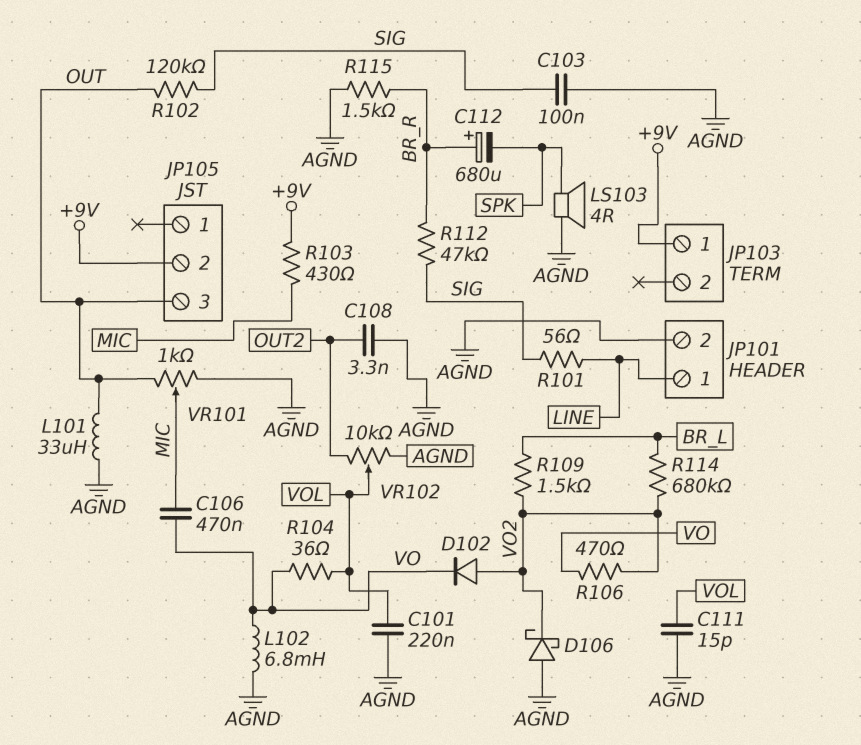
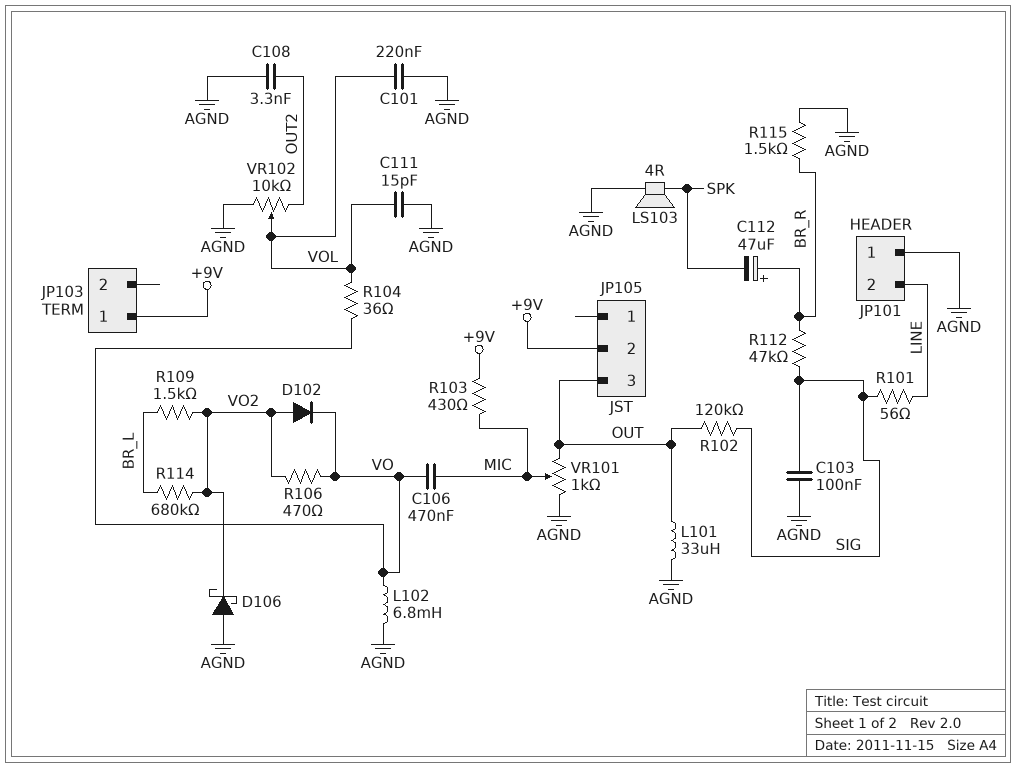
C112: 680uF (plus BR_R, minus SPK) -> 47uF (plus BR_R, minus SPK)
JP101 pin 1: LINE -> AGND
JP101 pin 2: AGND -> LINE

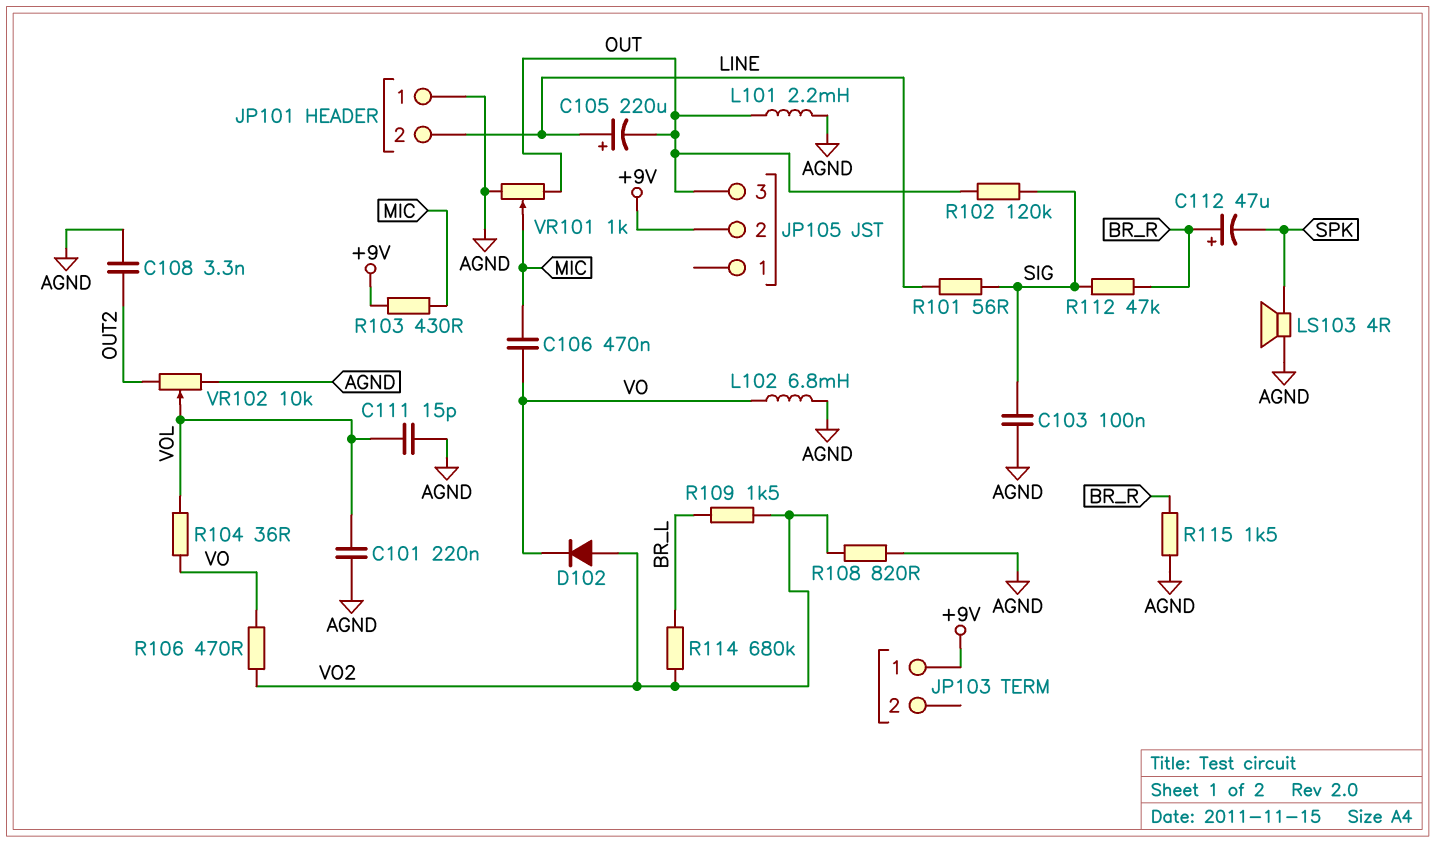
C105: none -> 220uF (plus LINE, minus OUT)
D106: schottky (A AGND, K VO2) -> none
L101: 33uH (AGND, OUT) -> 2.2mH (AGND, OUT)
R108: none -> 820 (AGND, VO2)

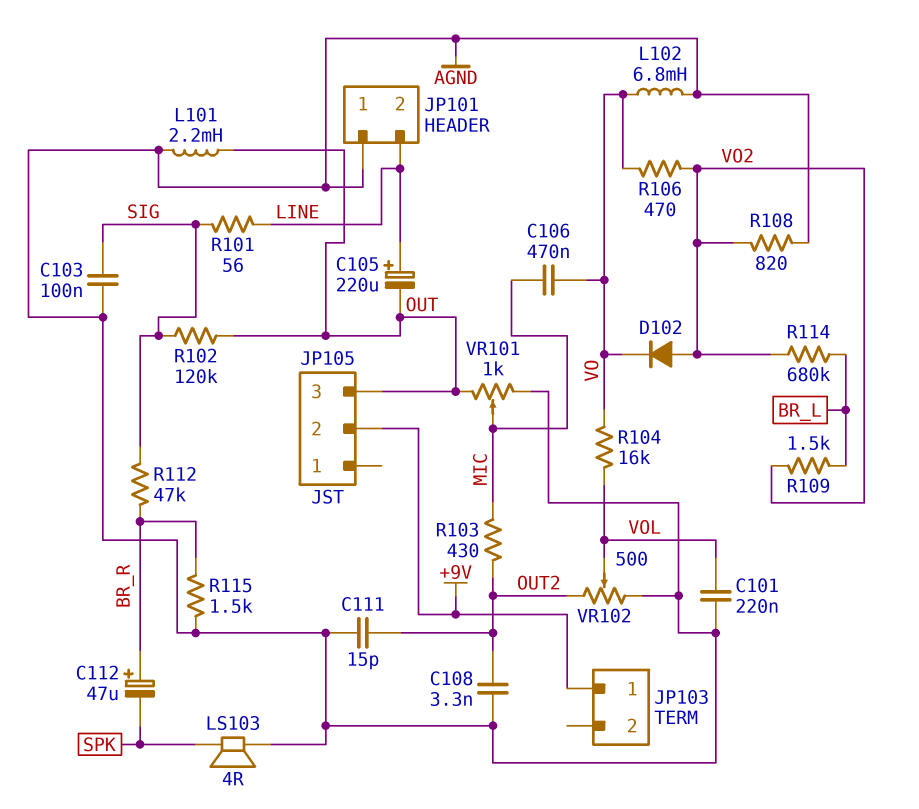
C111: 15pF (AGND, VOL) -> 15pF (AGND, OUT2)
R103: 430 (+9V, MIC) -> 430 (MIC, OUT2)
R104: 36 (VO, VOL) -> 16k (VO, VOL)
VR102: 10k (AGND, OUT2, wiper VOL) -> 500 (AGND, OUT2, wiper VOL)

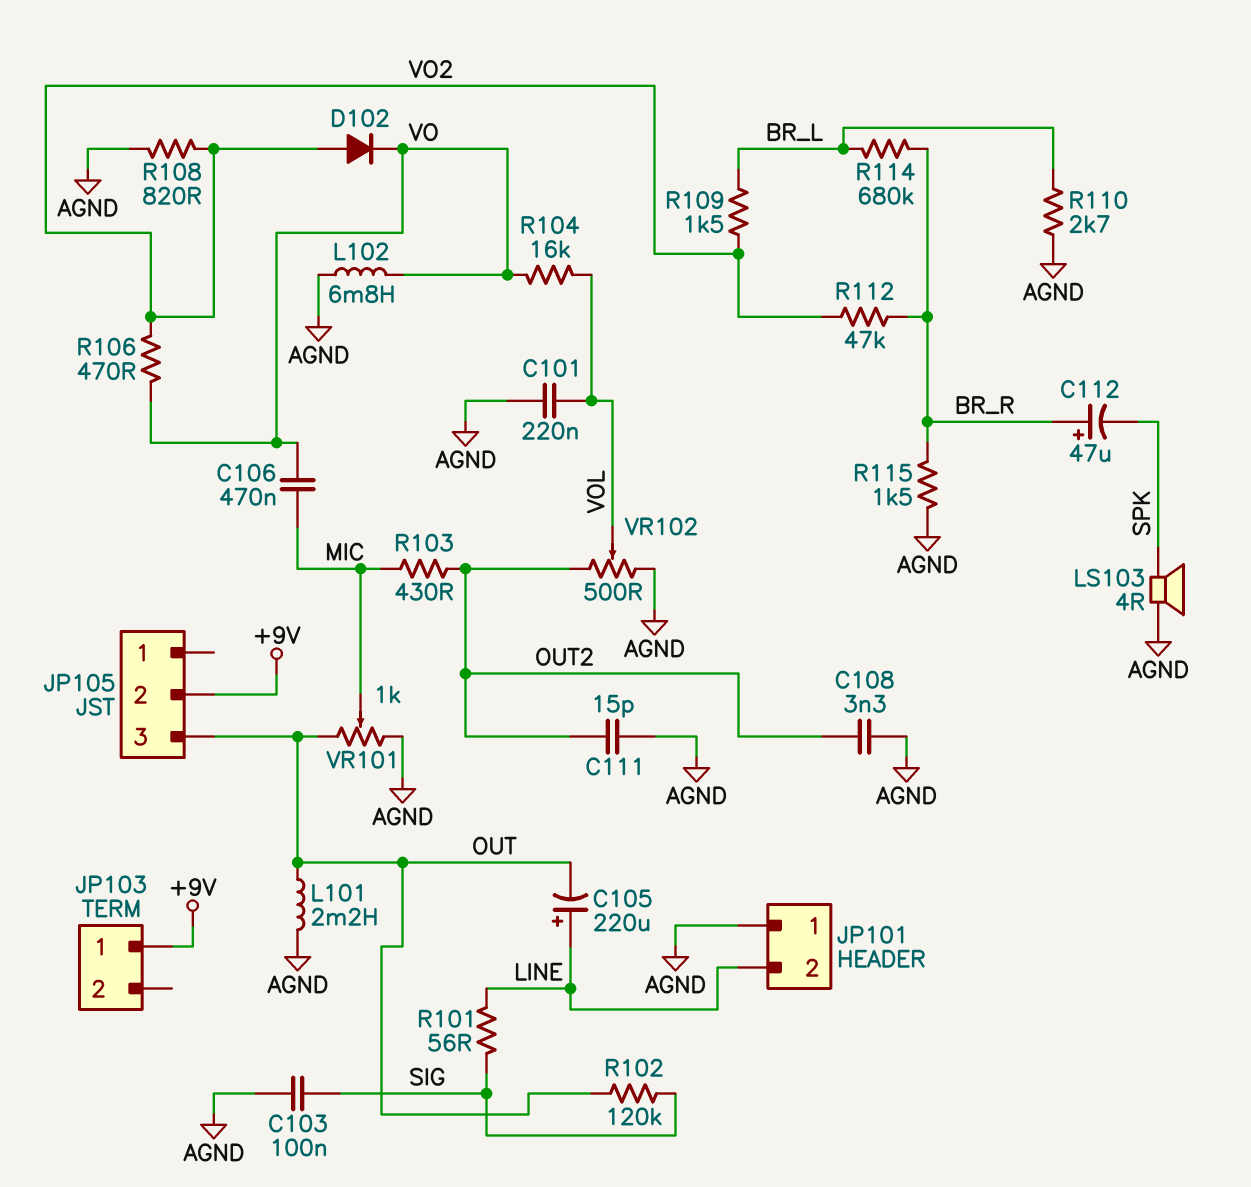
R110: none -> 2.7k (AGND, BR_L)
R112: 47k (BR_R, SIG) -> 47k (BR_R, VO2)
R114: 680k (BR_L, VO2) -> 680k (BR_L, BR_R)

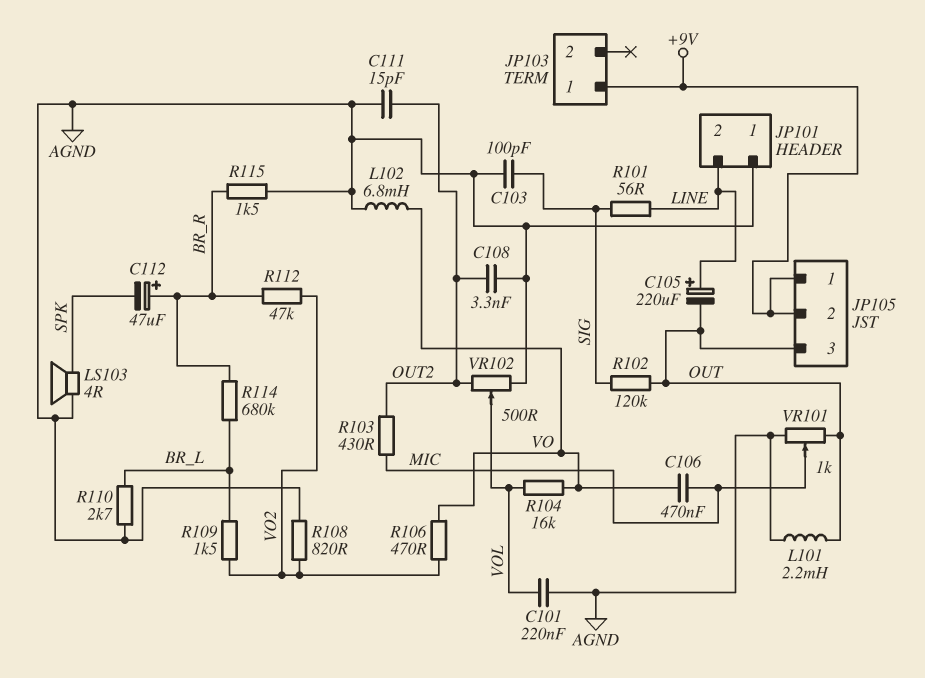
C103: 100nF (AGND, SIG) -> 100pF (AGND, SIG)
D102: diode (A VO2, K VO) -> none
JP105 pin 1: none -> +9V

